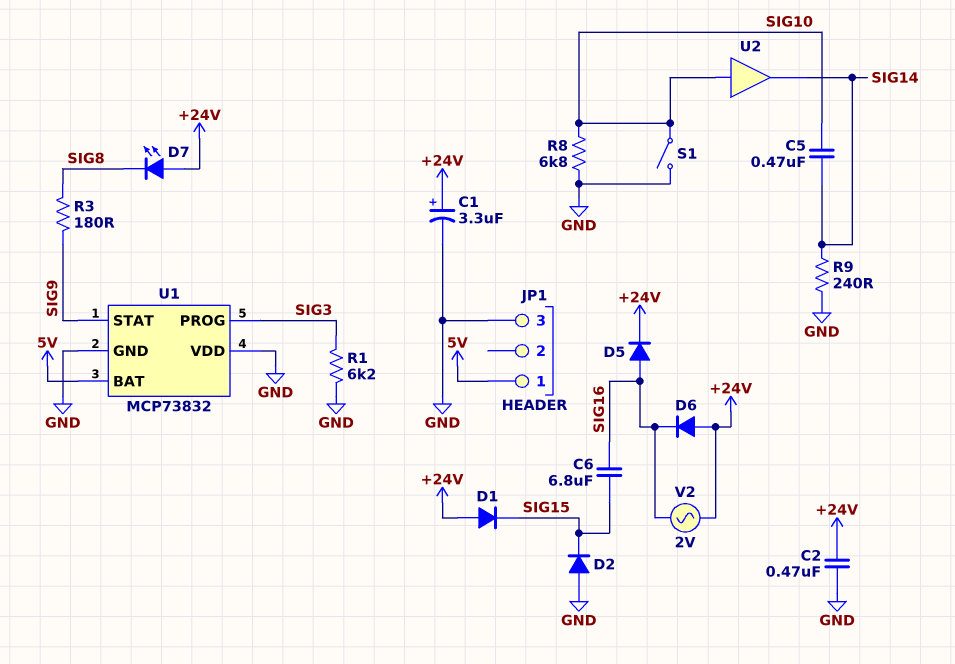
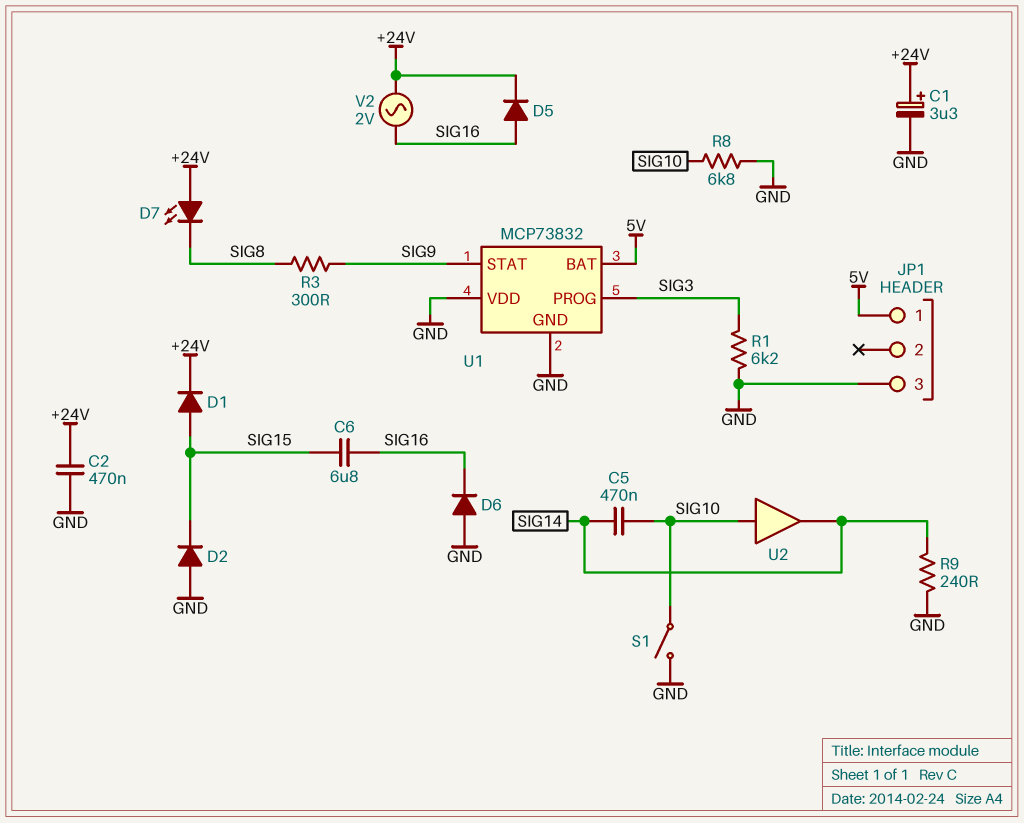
D1: diode (A +24V, K SIG15) -> diode (A SIG15, K +24V)
D6: diode (A +24V, K SIG16) -> diode (A GND, K SIG16)
R3: 180 (SIG8, SIG9) -> 300 (SIG8, SIG9)

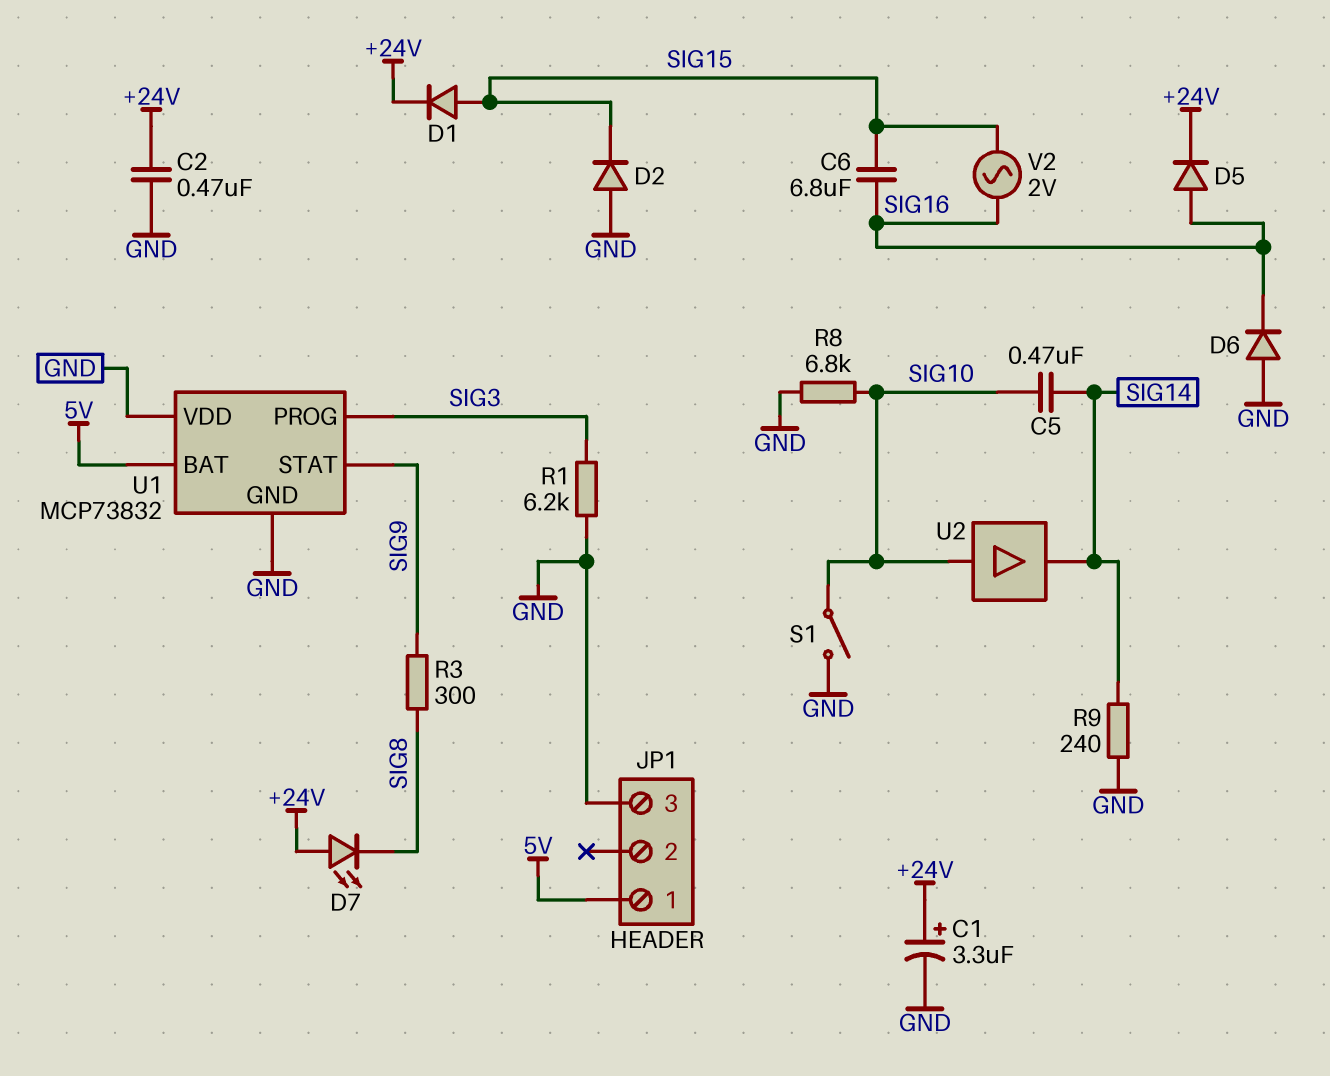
V2: AC 2V (+24V, SIG16) -> AC 2V (SIG15, SIG16)

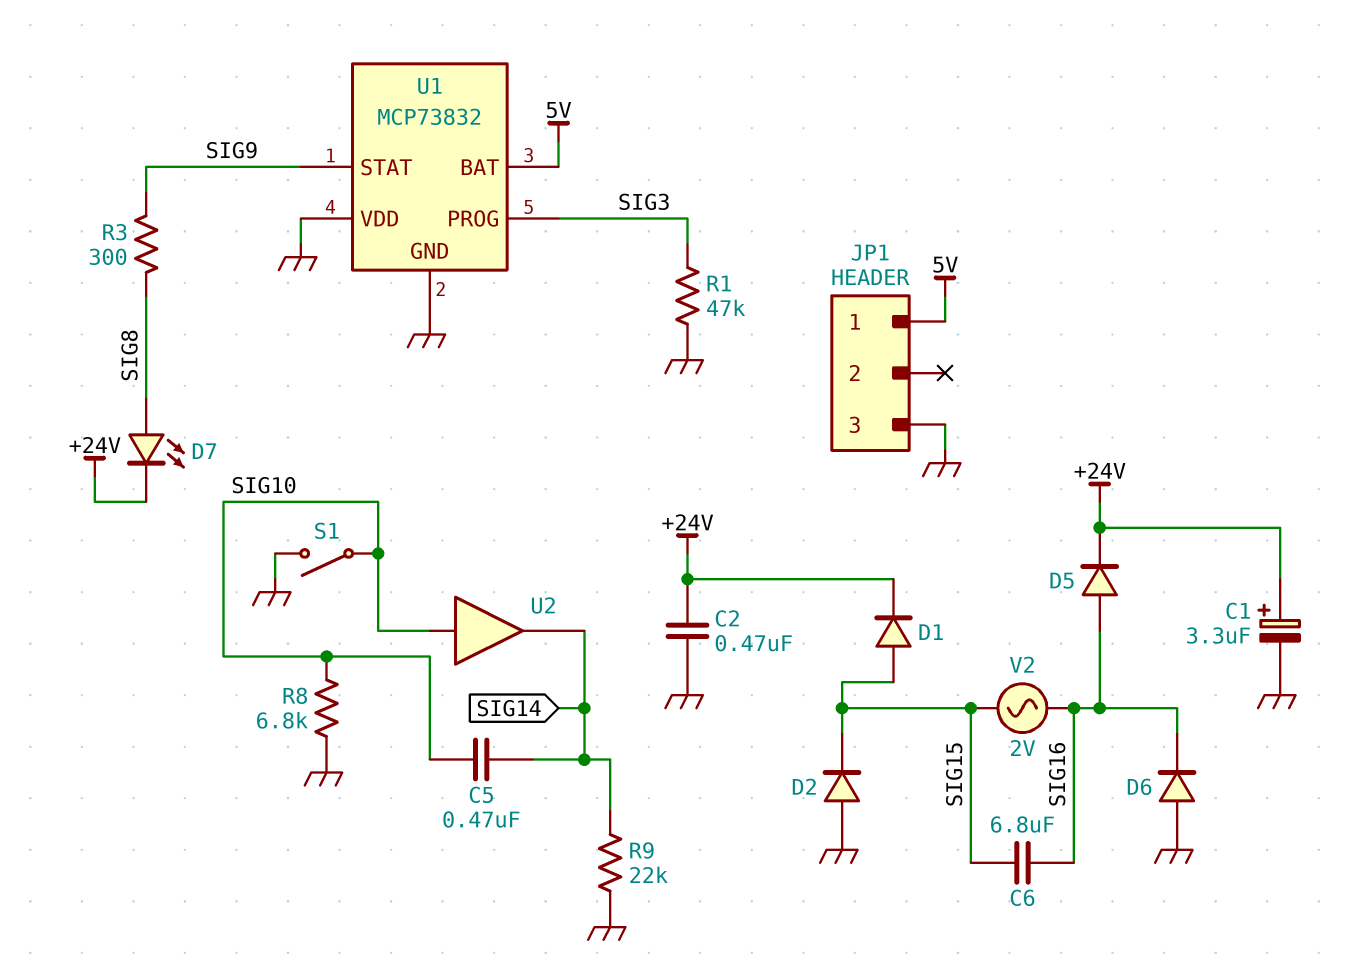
D7: LED (A +24V, K SIG8) -> LED (A SIG8, K +24V)
R1: 6.2k (GND, SIG3) -> 47k (GND, SIG3)
R9: 240 (GND, SIG14) -> 22k (GND, SIG14)

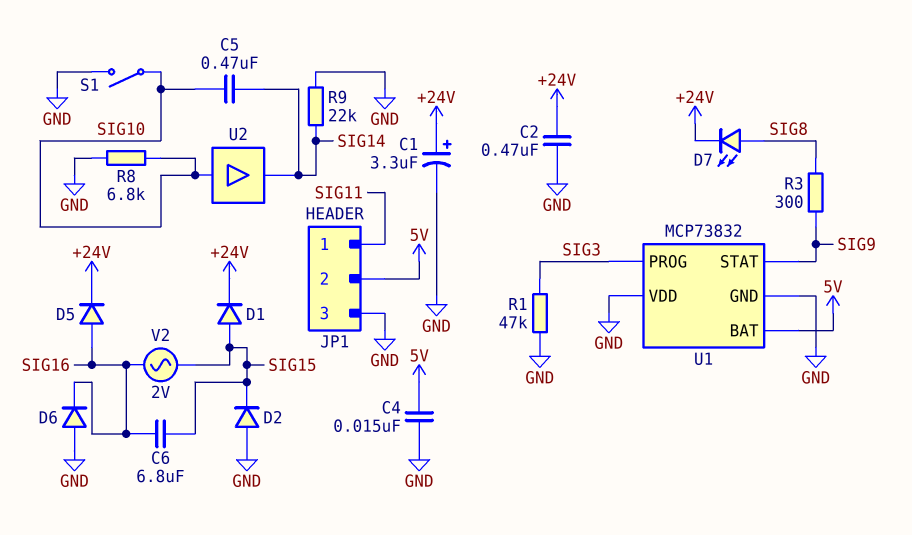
C4: none -> 15nF (5V, GND)
JP1 pin 1: 5V -> SIG11
JP1 pin 2: none -> 5V

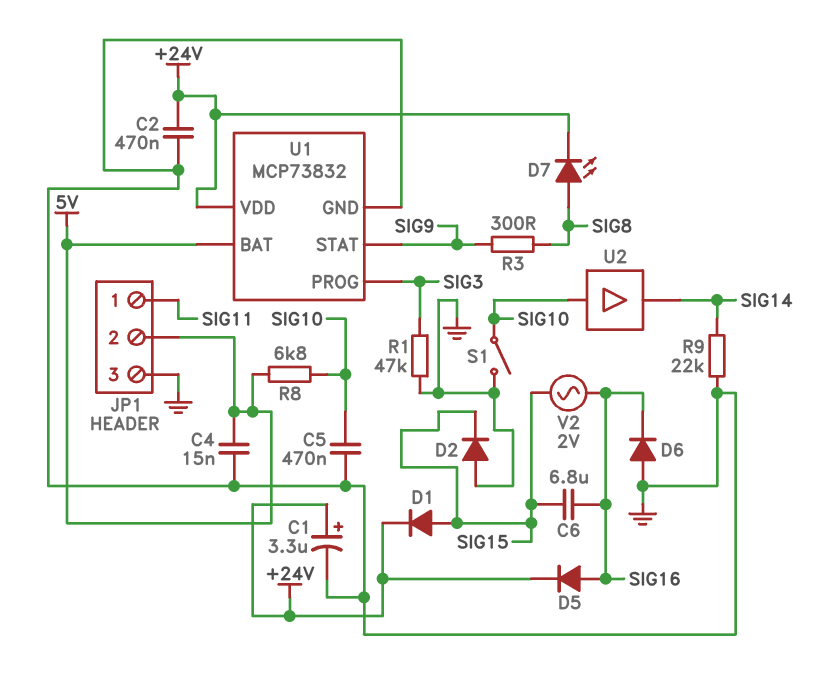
C5: 470nF (SIG10, SIG14) -> 470nF (GND, SIG10)
R8: 6.8k (GND, SIG10) -> 6.8k (5V, SIG10)
U1 pin VDD: GND -> +24V

